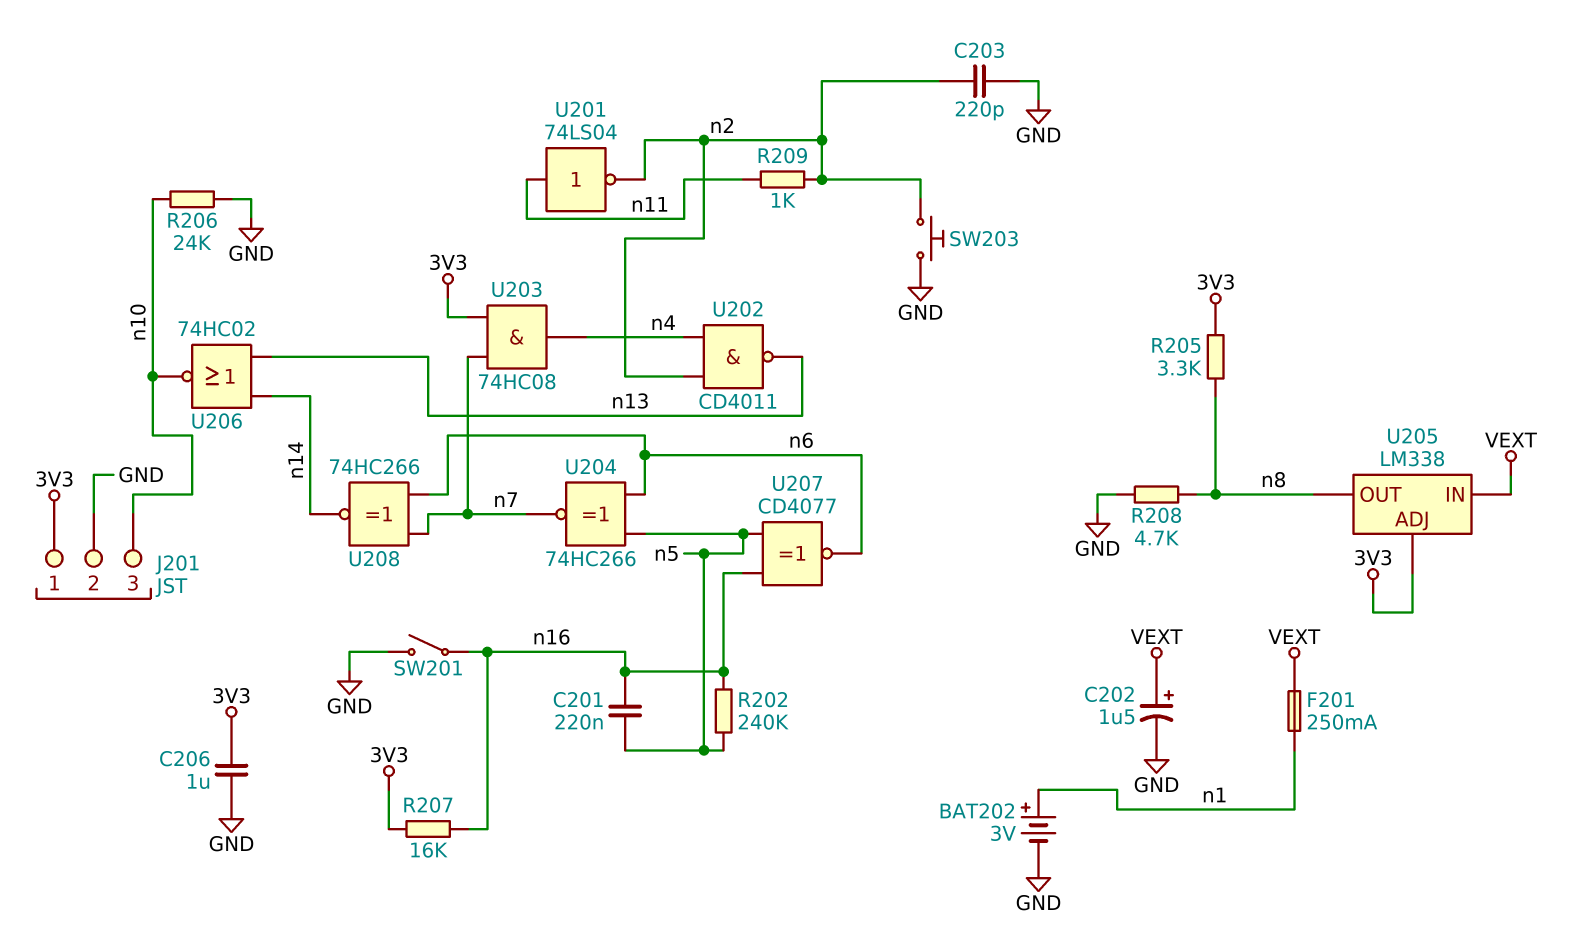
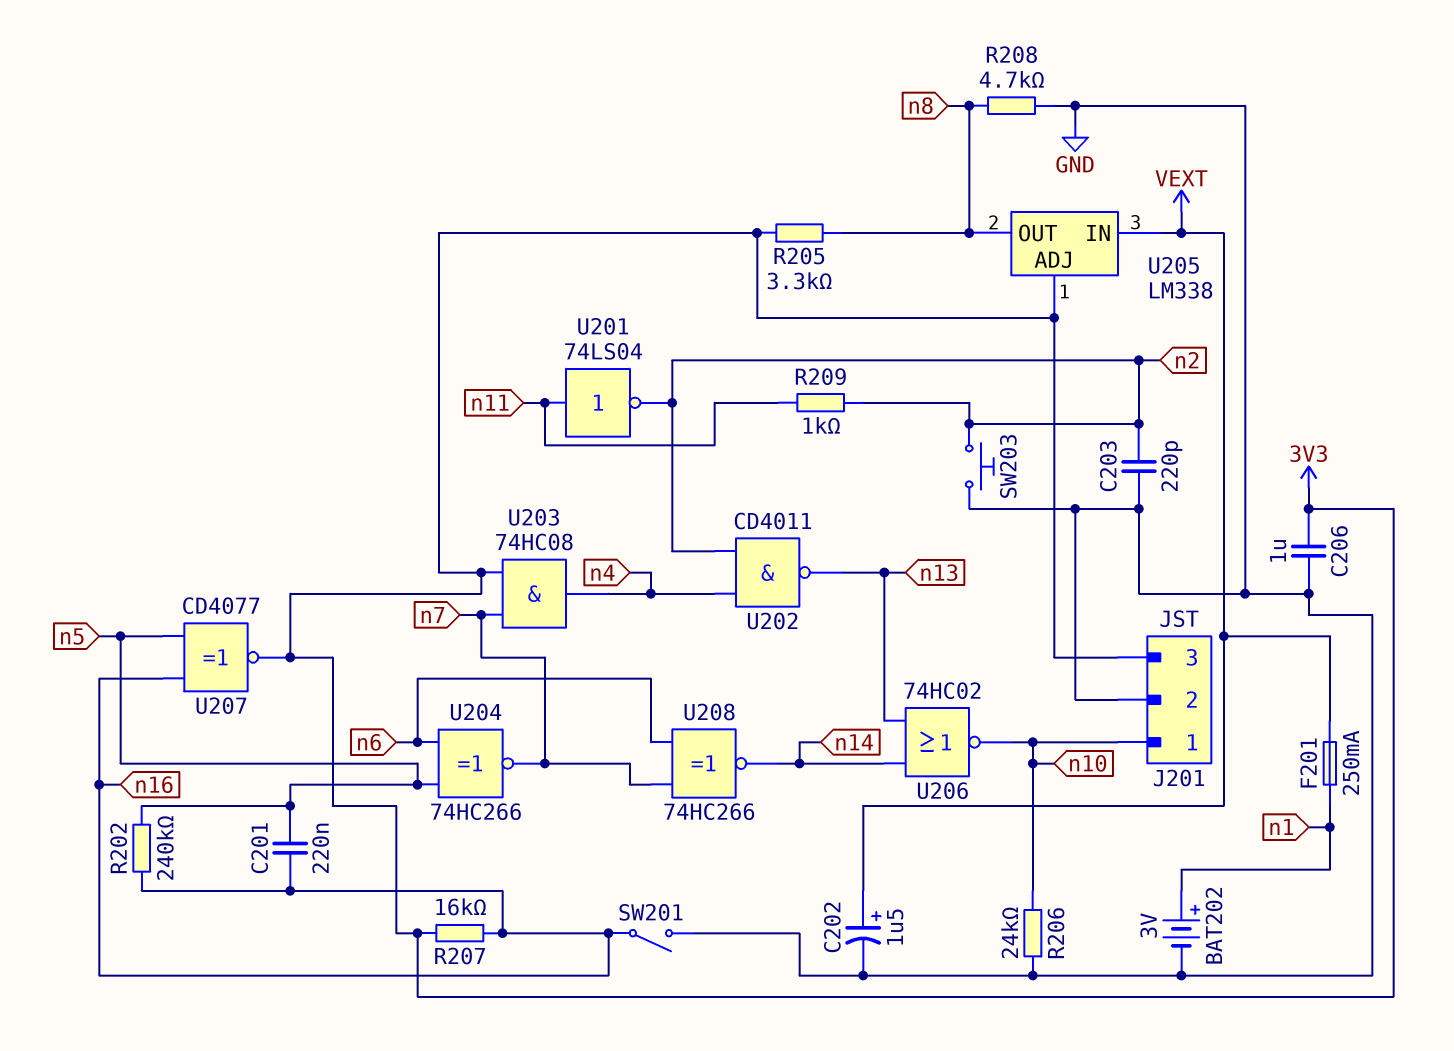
J201 pin 1: 3V3 -> n10
J201 pin 3: n10 -> 3V3
U207: XNOR CD4077 (in n5, in n16, out n6) -> XNOR CD4077 (in n5, in n16, out 3V3)

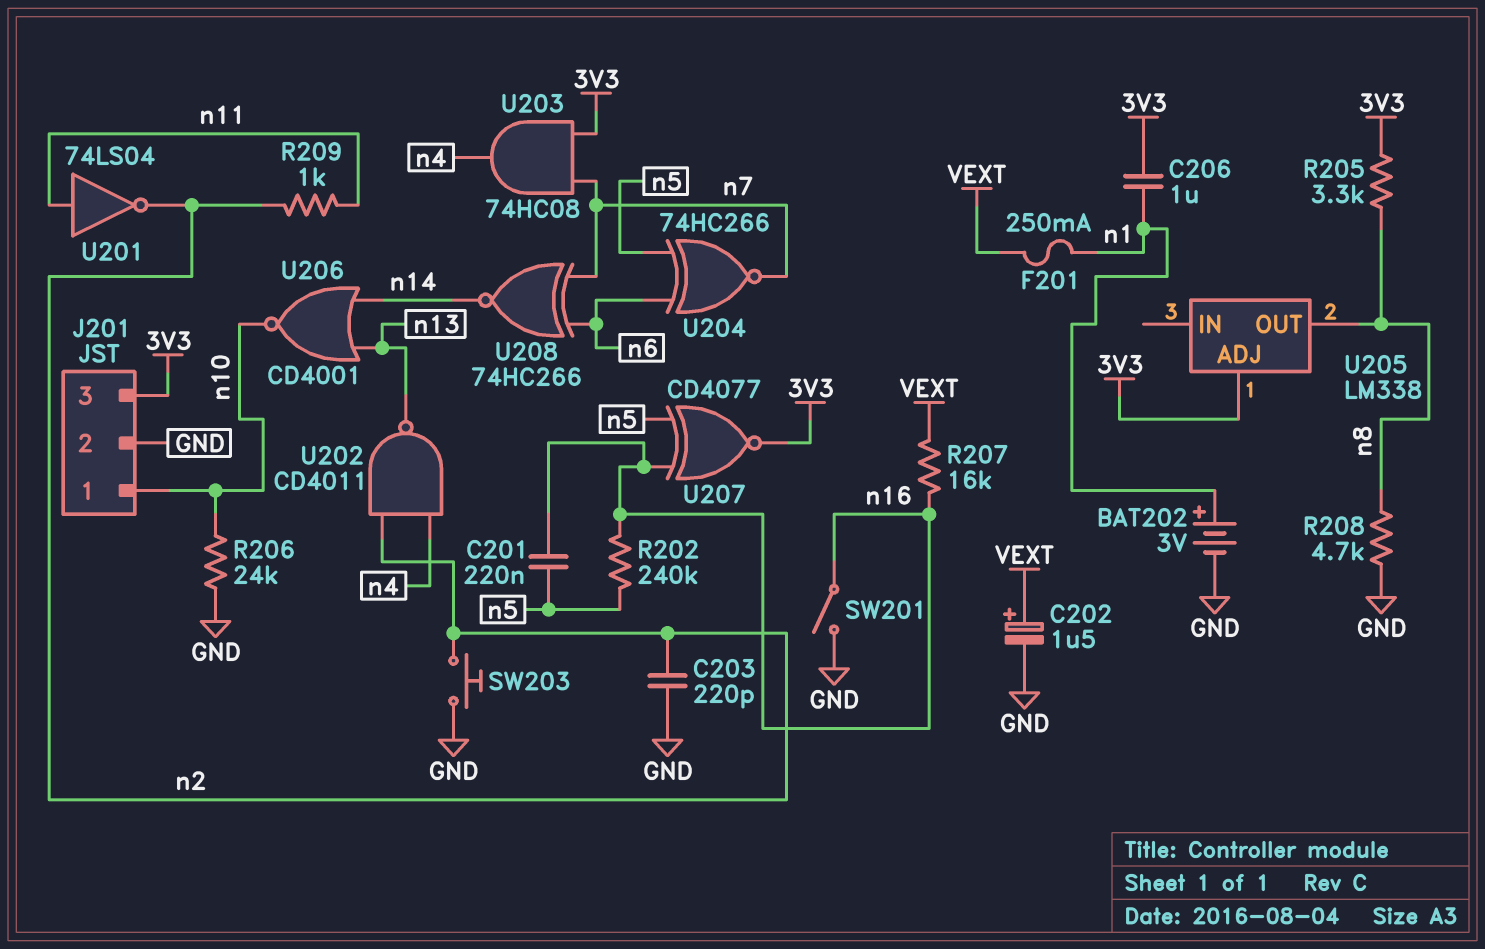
C206: 1uF (3V3, GND) -> 1uF (3V3, n1)
R207: 16k (3V3, n16) -> 16k (VEXT, n16)
U205 pin IN: VEXT -> none
U206: NOR 74HC02 (in n13, in n14, out n10) -> NOR CD4001 (in n13, in n14, out n10)

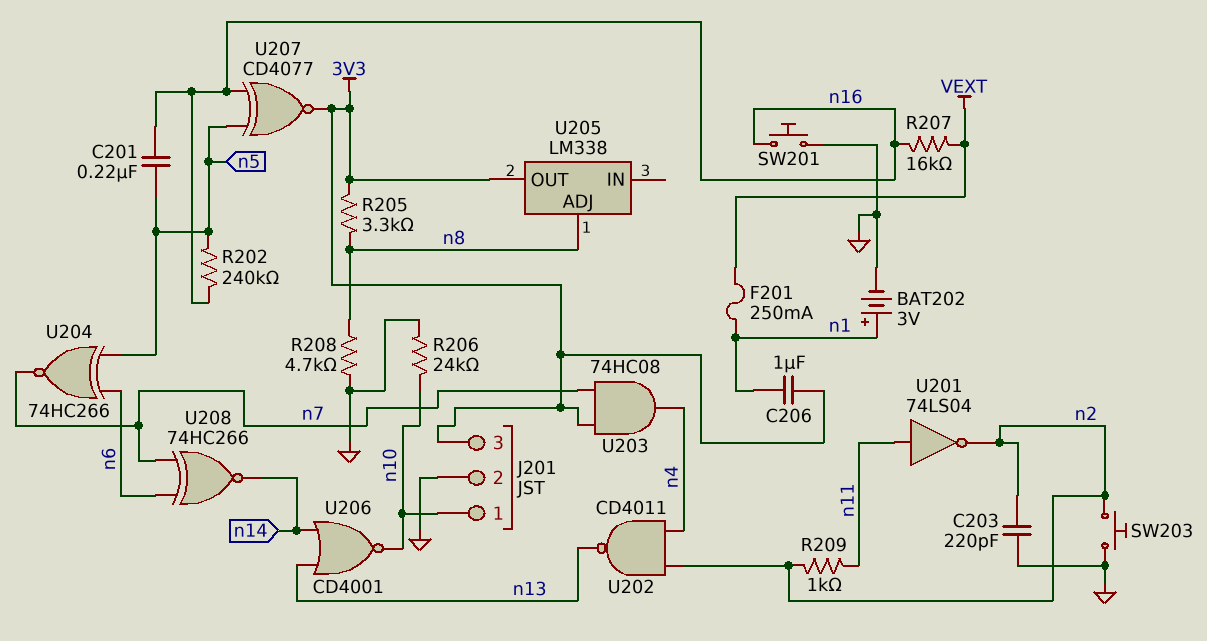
C202: 1.5uF (plus VEXT, minus GND) -> none
SW201: switch (GND, n16) -> button (GND, n16)
U205 pin ADJ: 3V3 -> n8
U205 pin OUT: n8 -> 3V3

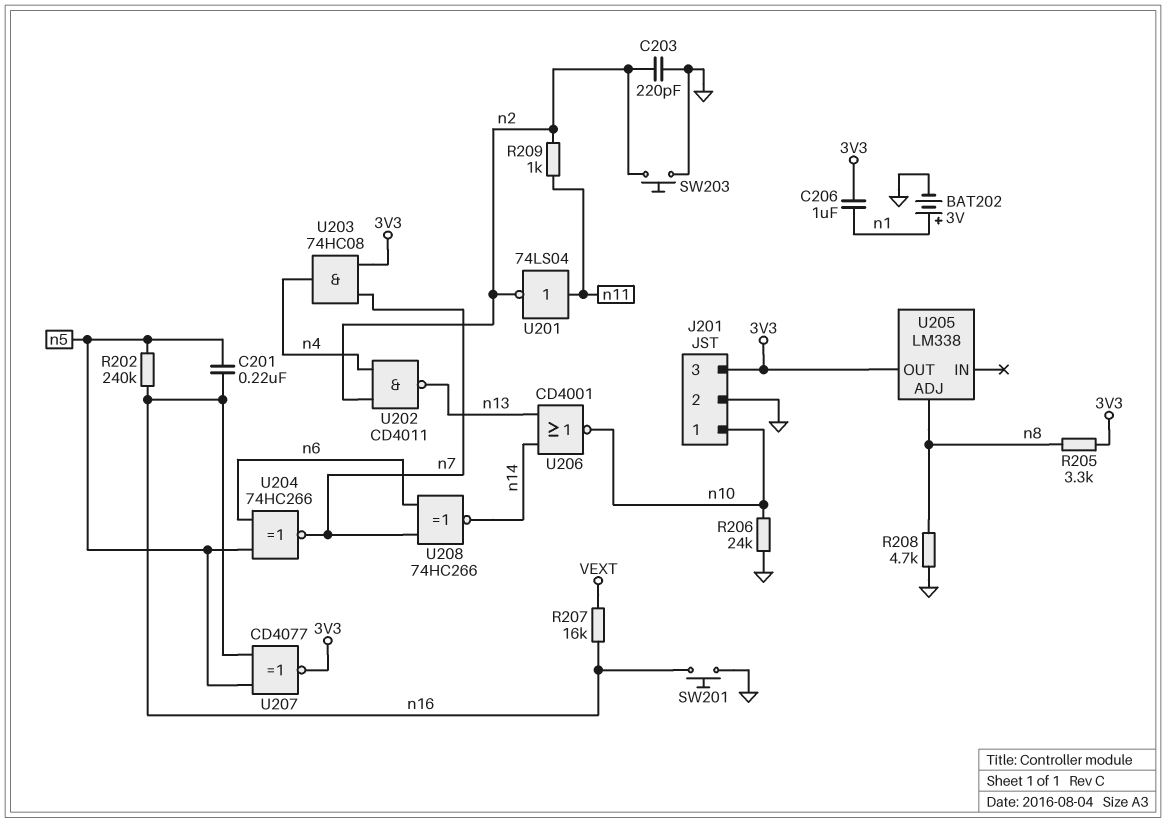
F201: 250mA (VEXT, n1) -> none

